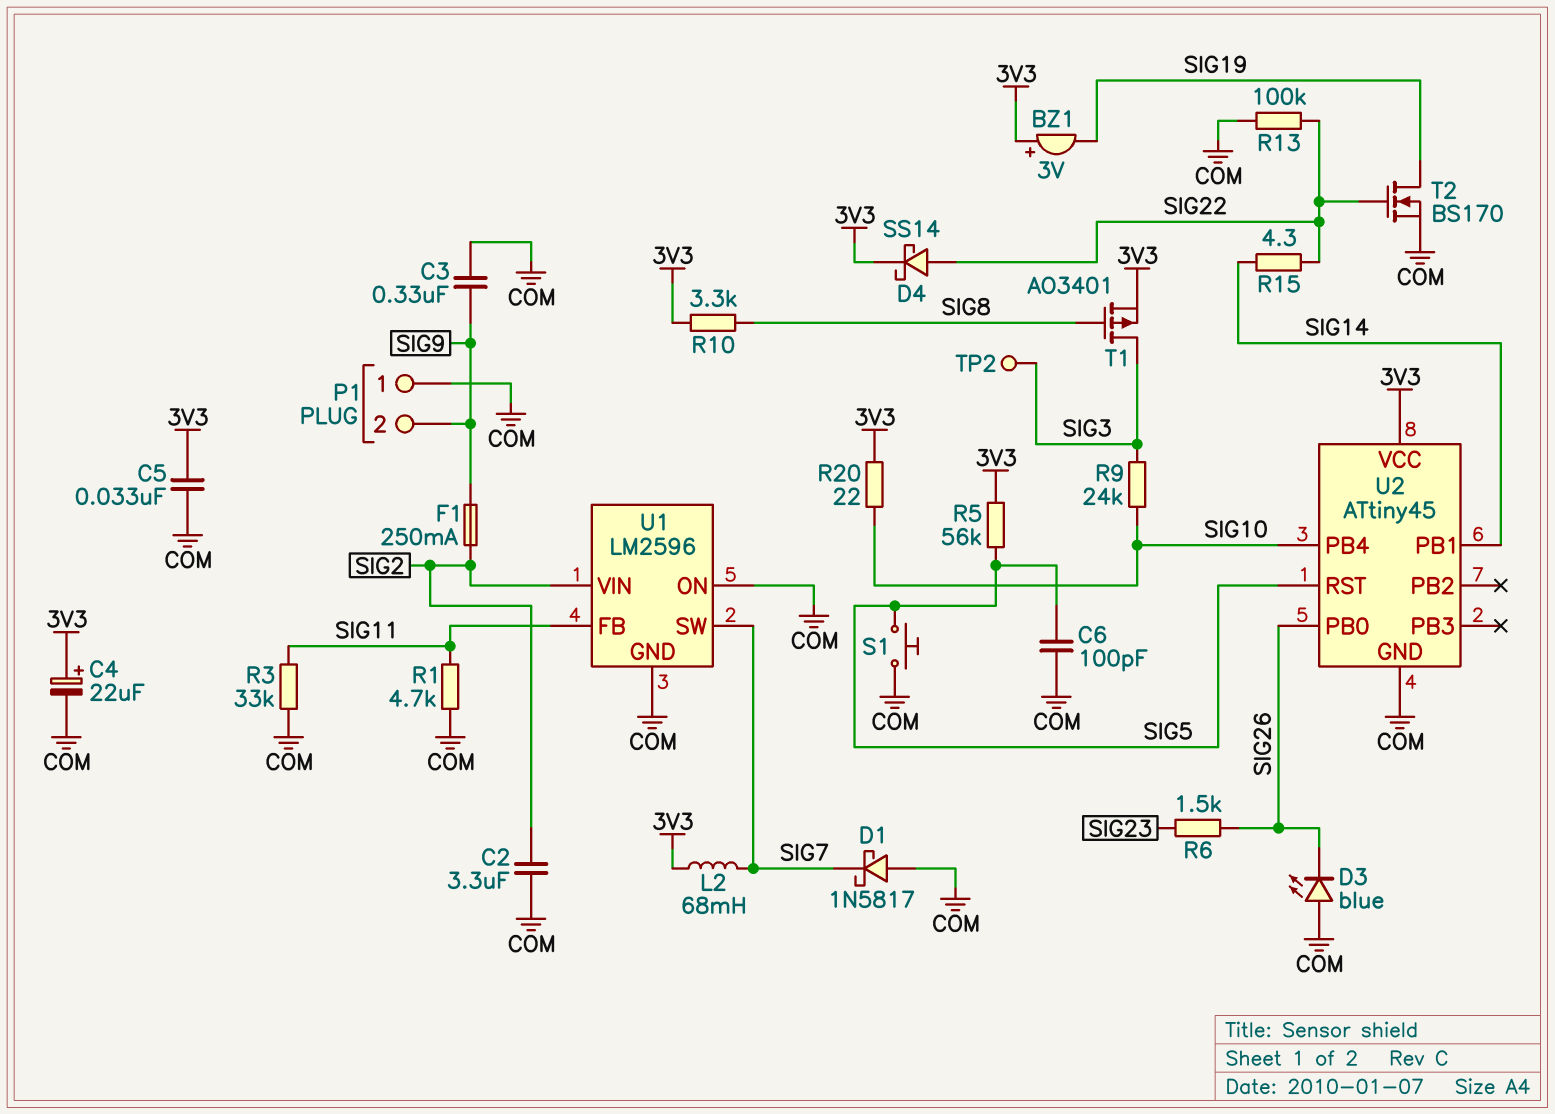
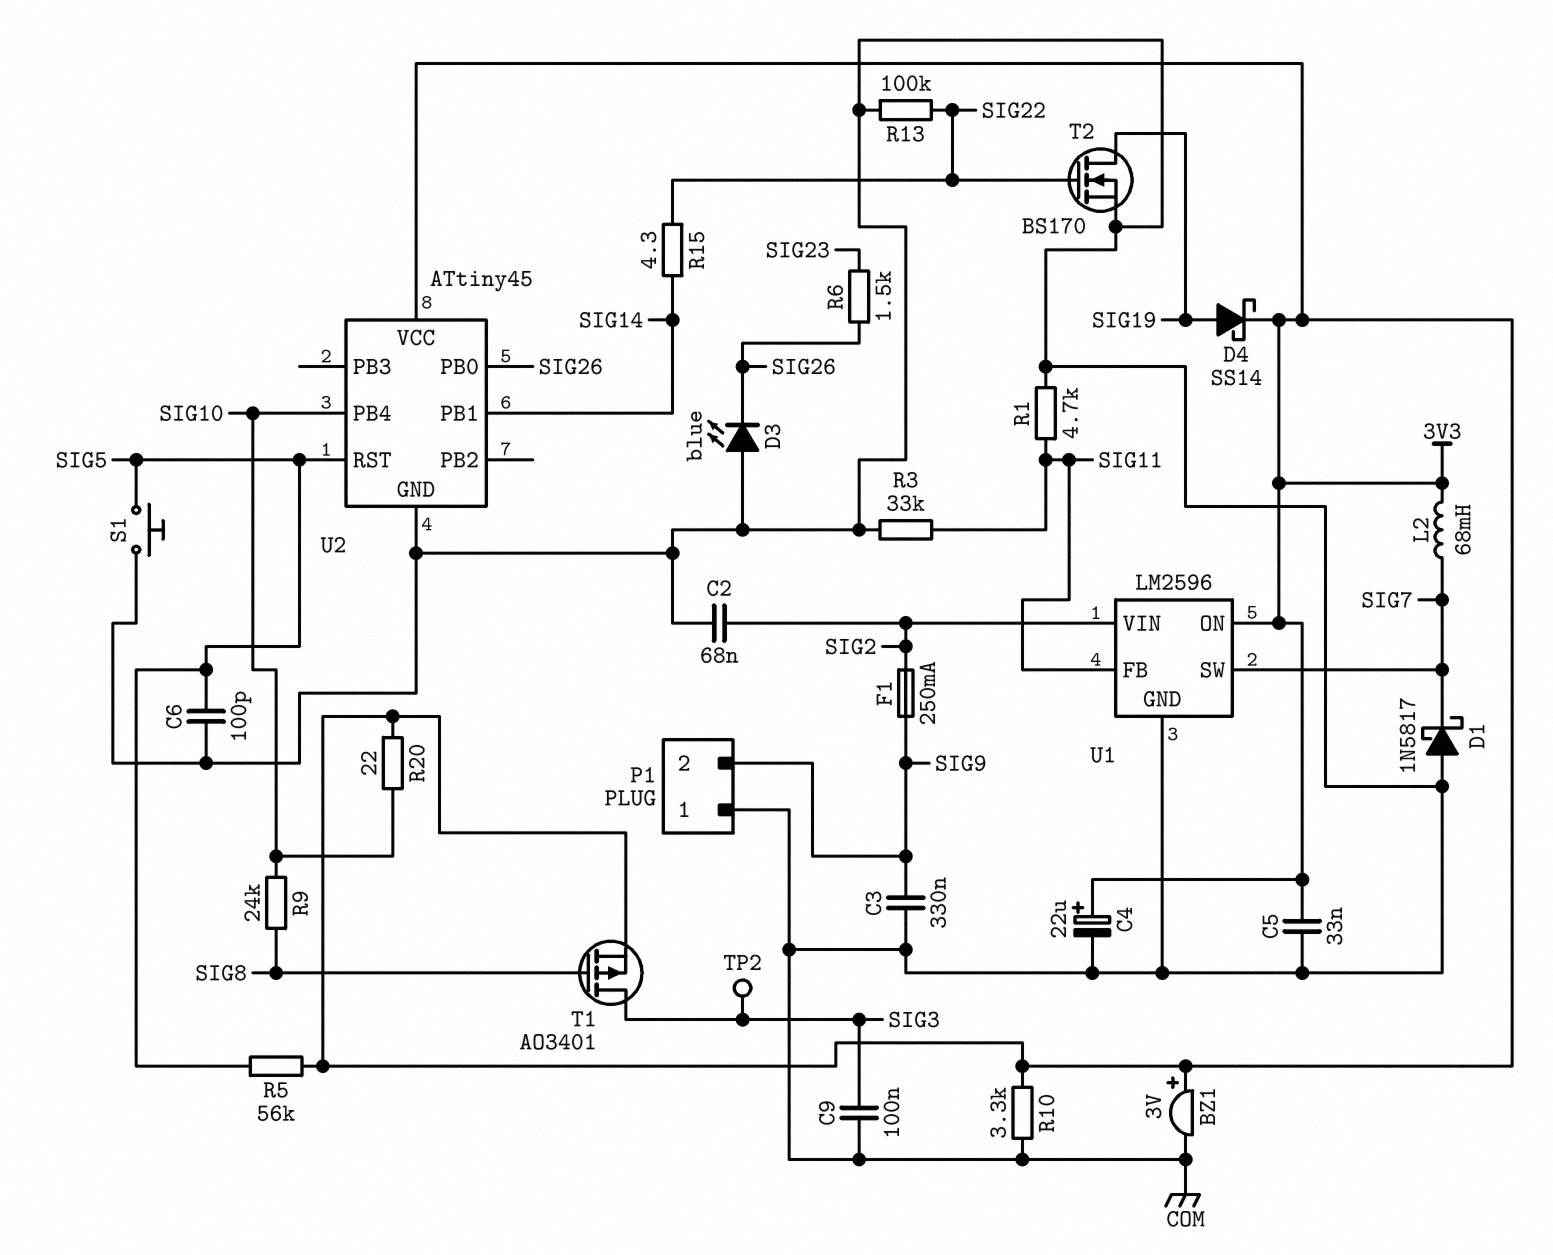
BZ1: buzzer 3V (plus 3V3, minus SIG19) -> buzzer 3V (plus 3V3, minus COM)
C2: 3.3uF (COM, SIG2) -> 68nF (COM, SIG2)
C9: none -> 100nF (COM, SIG3)
D4: schottky SS14 (A SIG22, K 3V3) -> schottky SS14 (A SIG19, K 3V3)
R9: 24k (SIG3, SIG10) -> 24k (SIG8, SIG10)
R10: 3.3k (3V3, SIG8) -> 3.3k (3V3, COM)
U1 pin ON: COM -> 3V3

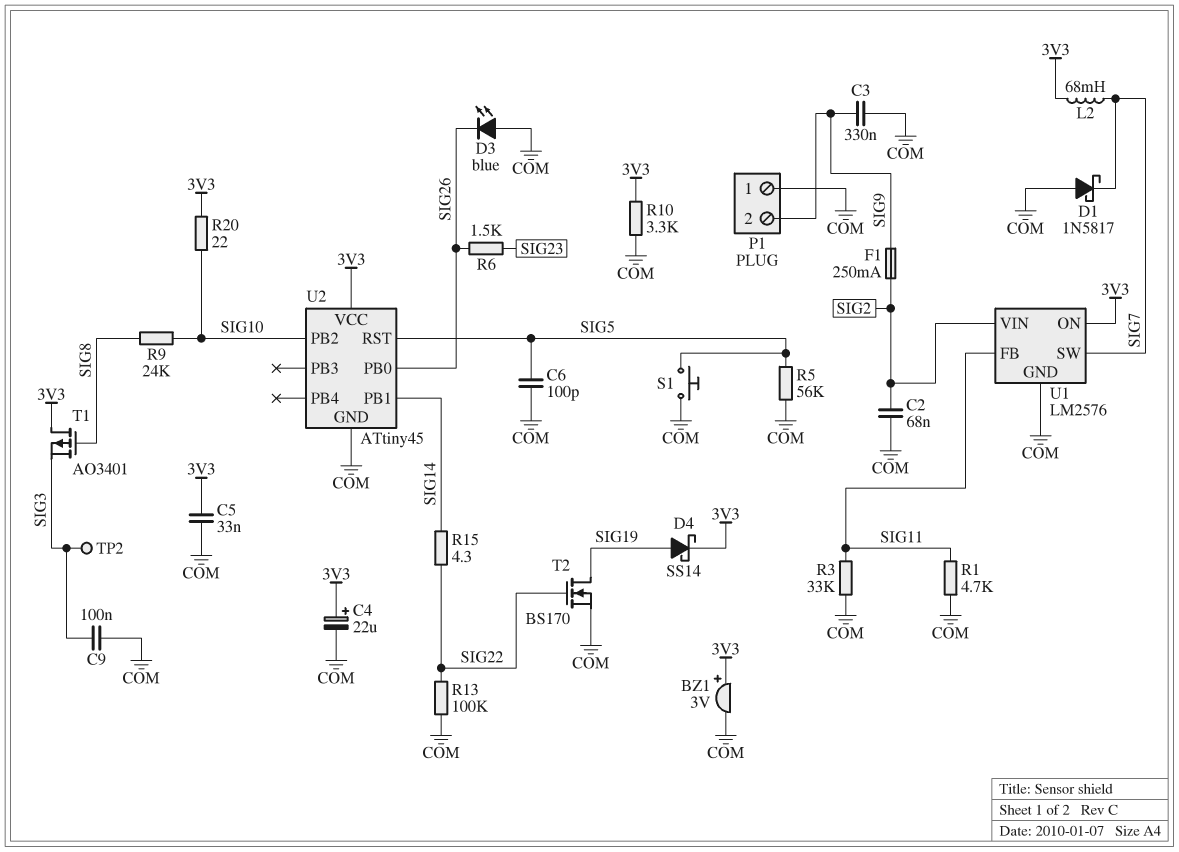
R5: 56k (3V3, SIG5) -> 56k (COM, SIG5)
T1: PMOS AO3401 (G SIG8, D SIG3, S 3V3) -> PMOS AO3401 (G SIG8, D 3V3, S SIG3)
U1: LM2596 -> LM2576
U2 pin PB2: none -> SIG10
U2 pin PB4: SIG10 -> none

